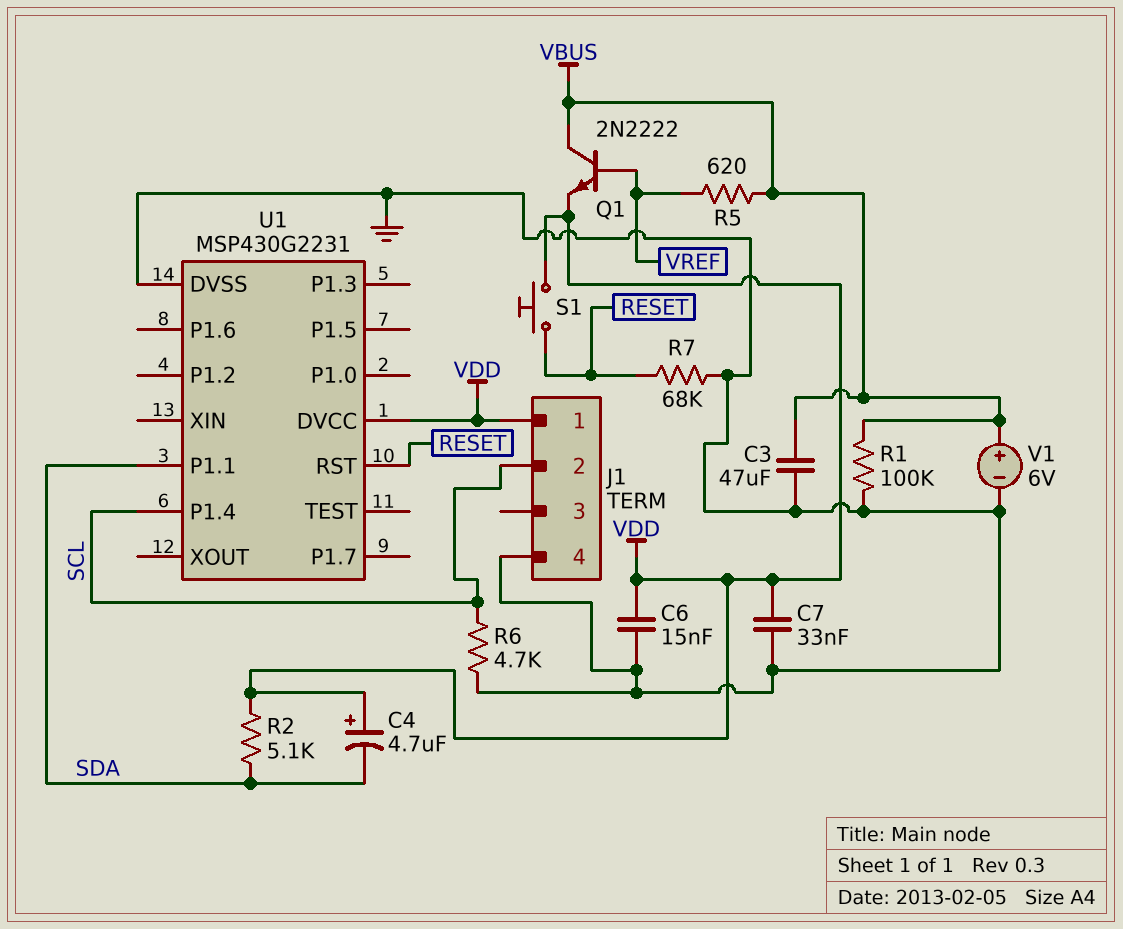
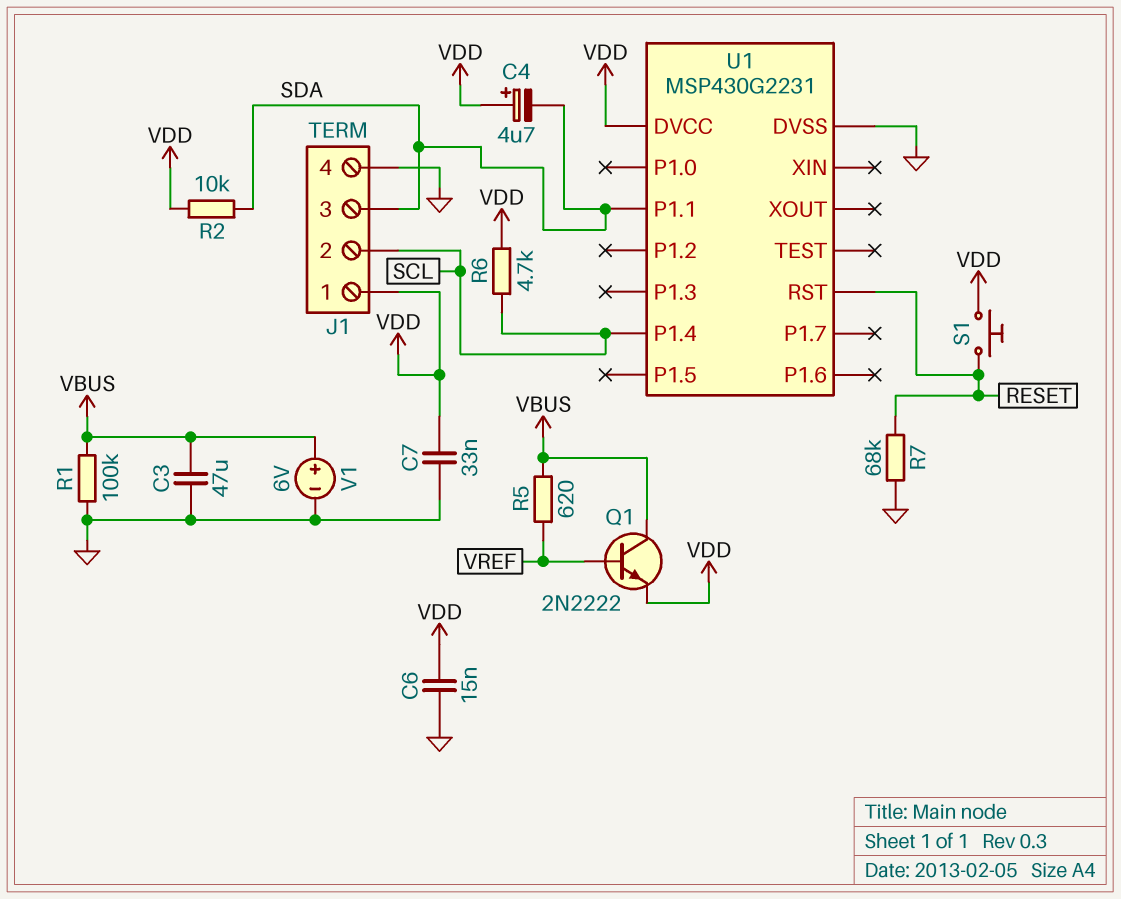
J1 pin 3: none -> SDA
R2: 5.1k (SDA, VDD) -> 10k (SDA, VDD)
R6: 4.7k (GND, SCL) -> 4.7k (SCL, VDD)

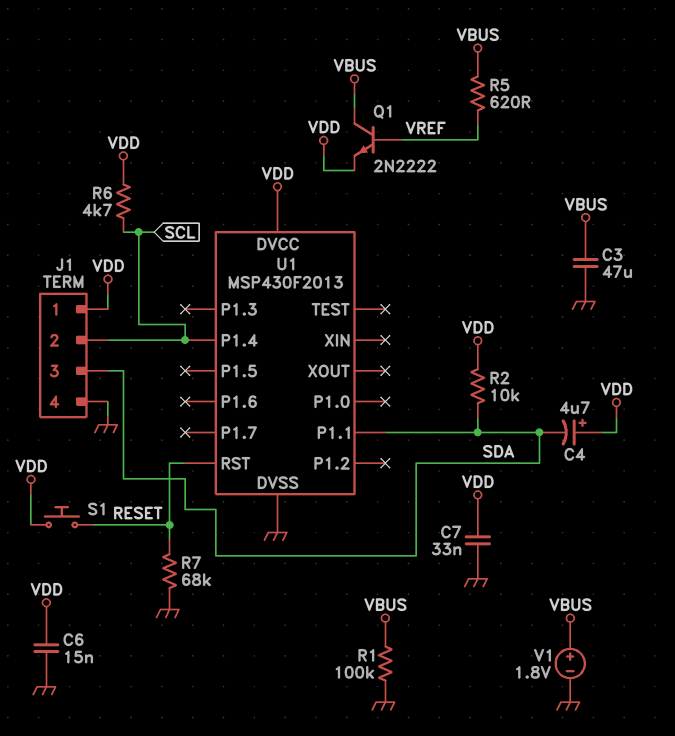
U1: MSP430G2231 -> MSP430F2013
V1: 6V (plus VBUS, minus GND) -> 1.8V (plus VBUS, minus GND)

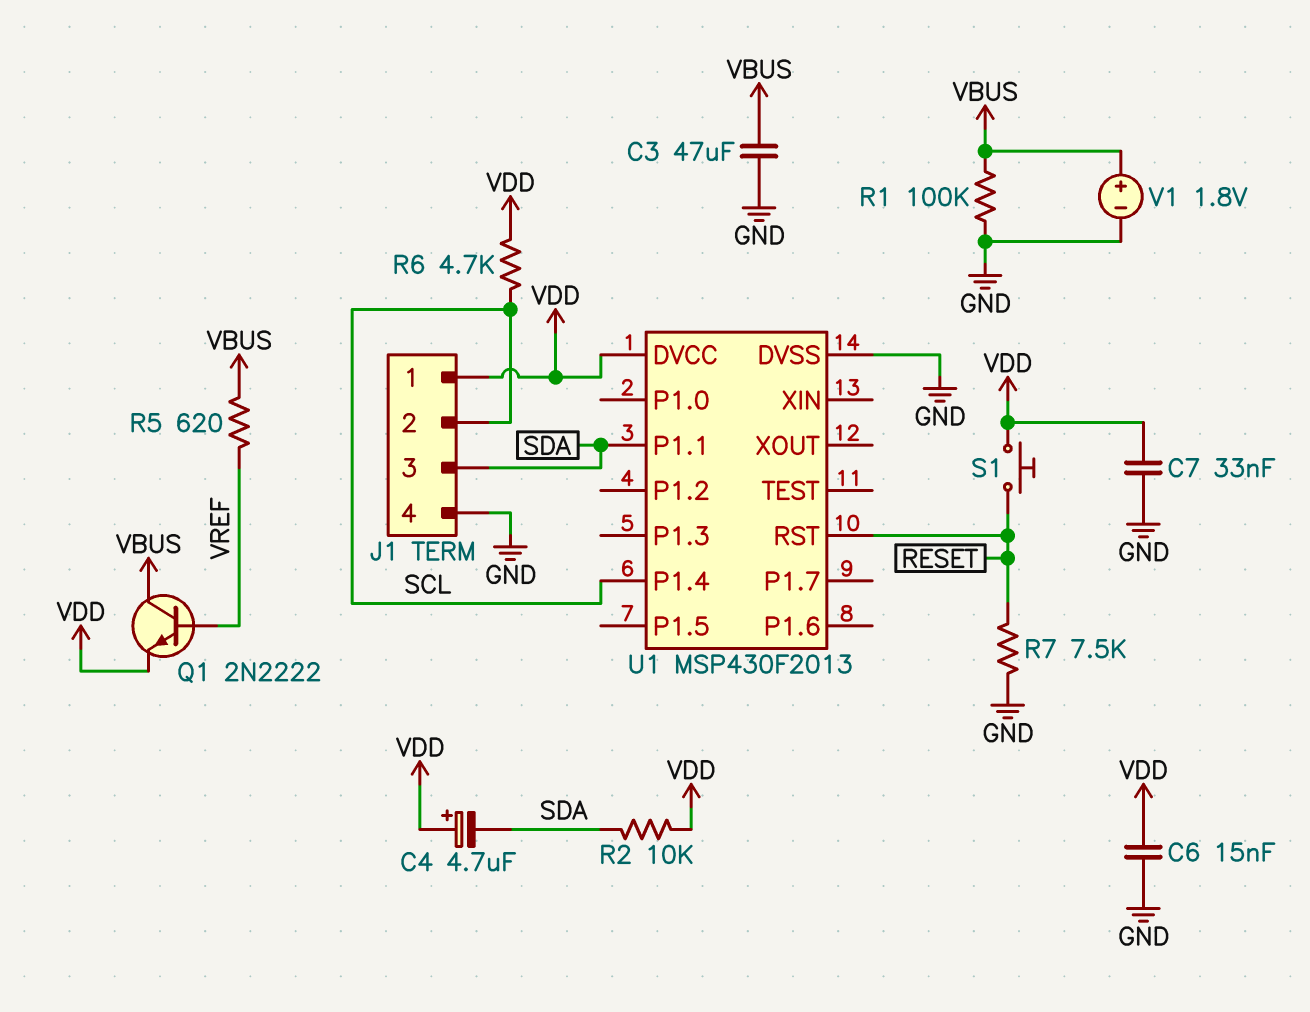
R7: 68k (GND, RESET) -> 7.5k (GND, RESET)

